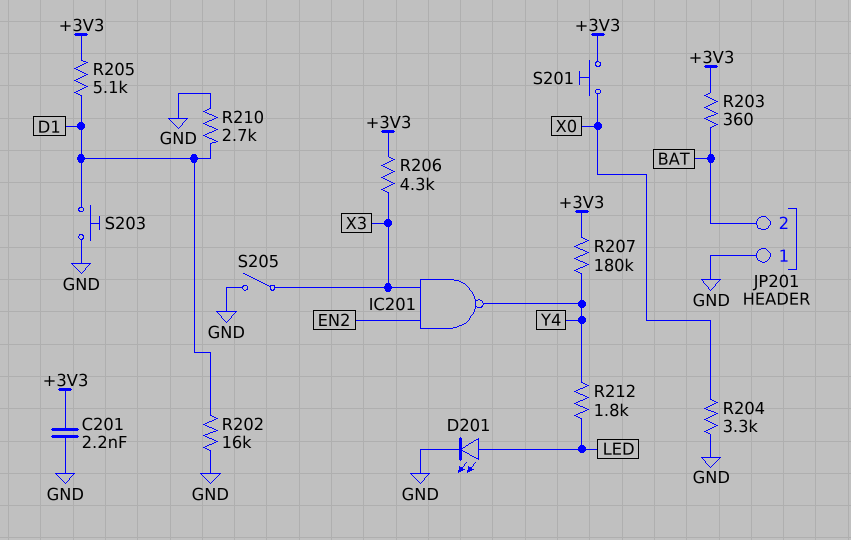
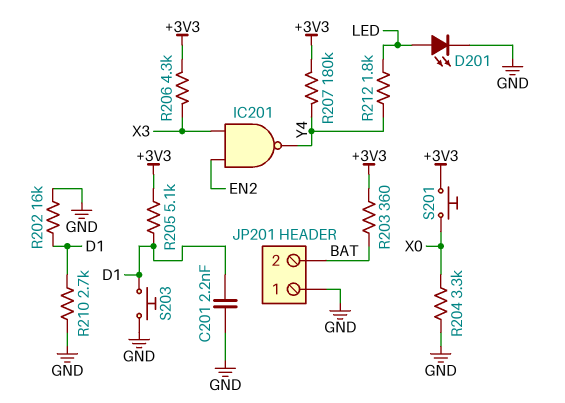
C201: 2.2nF (+3V3, GND) -> 2.2nF (D1, GND)
S205: switch (GND, X3) -> none

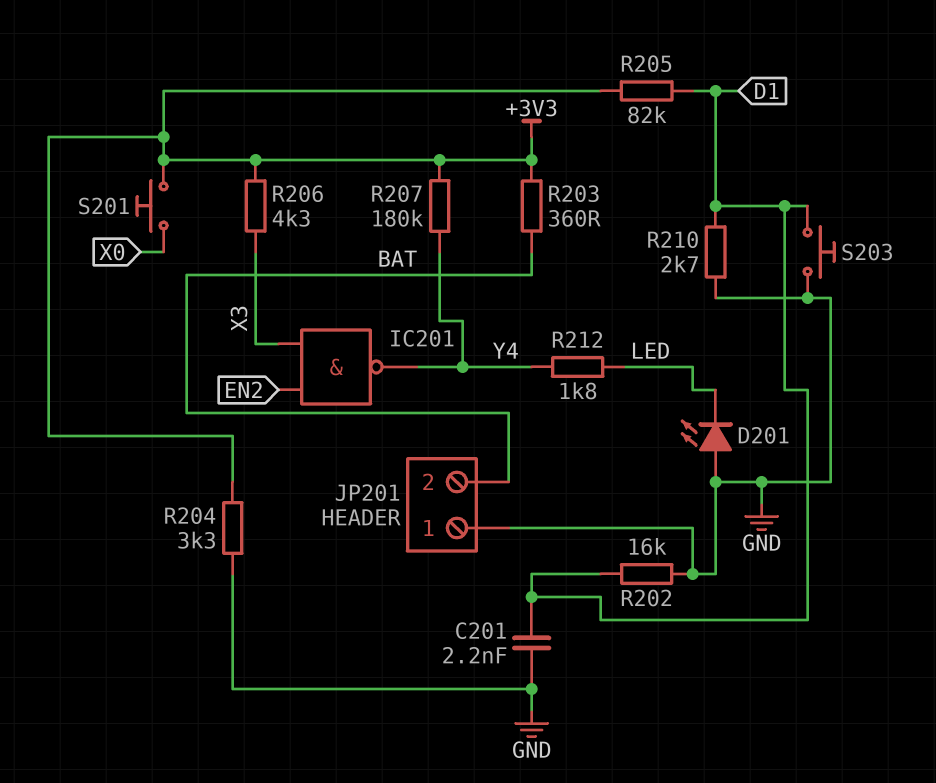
D201: LED (A LED, K GND) -> LED (A GND, K LED)
R204: 3.3k (GND, X0) -> 3.3k (+3V3, GND)
R205: 5.1k (+3V3, D1) -> 82k (+3V3, D1)

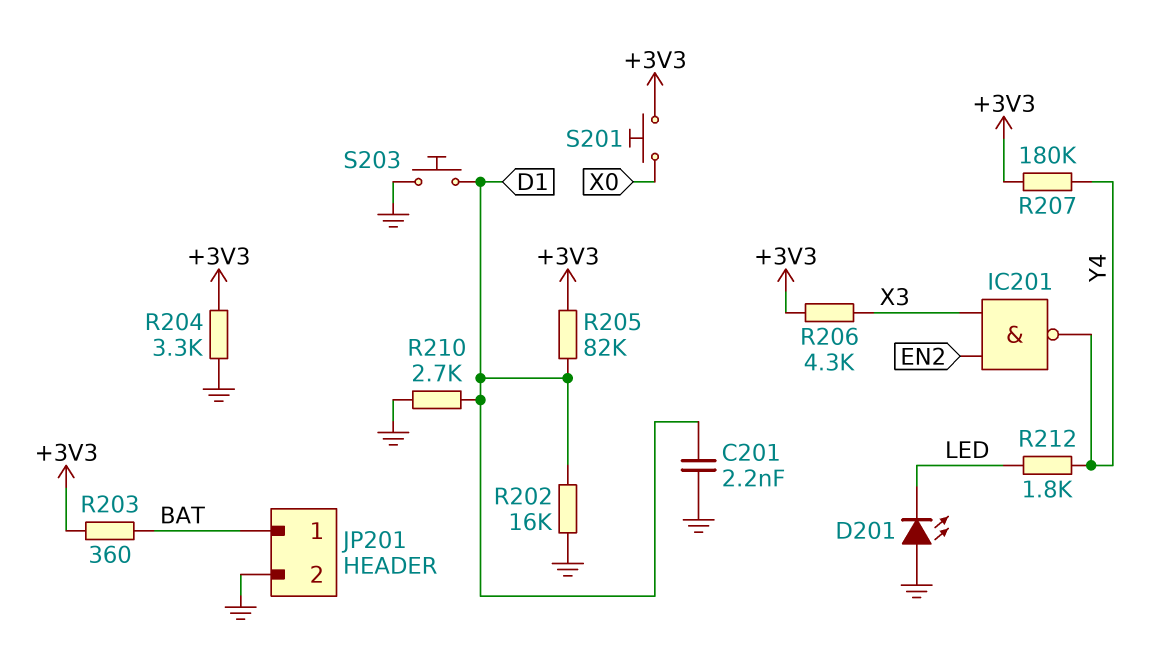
JP201 pin 1: GND -> BAT
JP201 pin 2: BAT -> GND

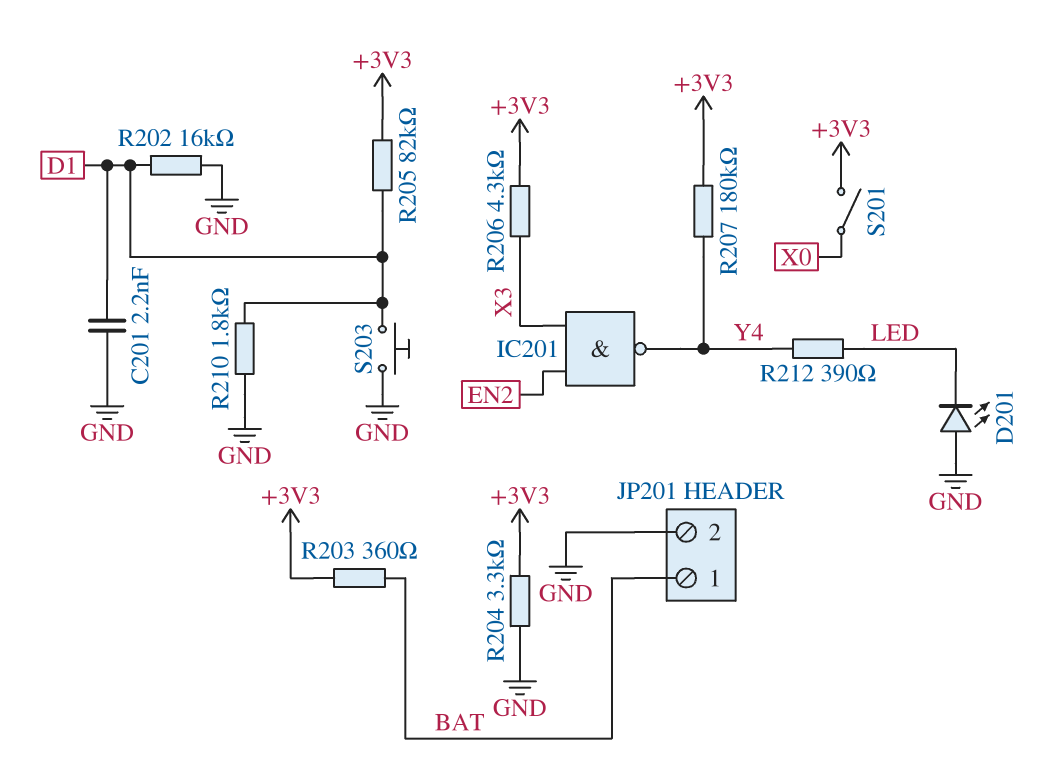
R210: 2.7k (D1, GND) -> 1.8k (D1, GND)
R212: 1.8k (LED, Y4) -> 390 (LED, Y4)
S201: button (+3V3, X0) -> switch (+3V3, X0)

